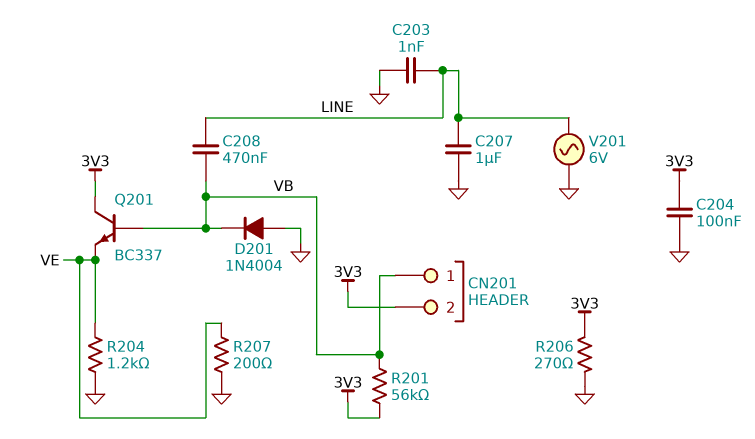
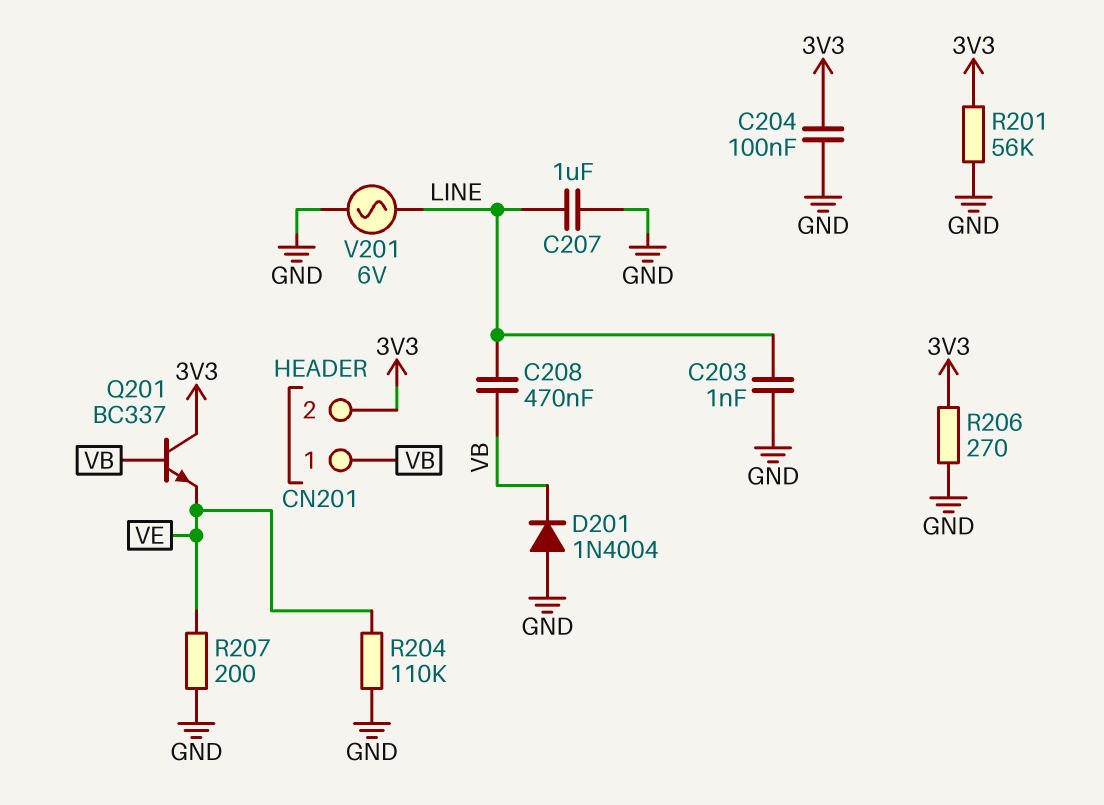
R201: 56k (3V3, VB) -> 56k (3V3, GND)
R204: 1.2k (GND, VE) -> 110k (GND, VE)

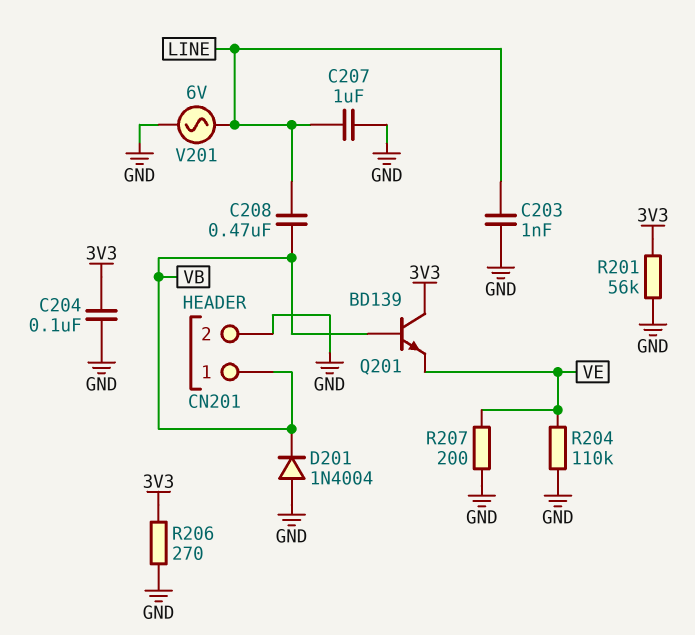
CN201 pin 2: 3V3 -> GND
Q201: NPN BC337 (B VB, C 3V3, E VE) -> NPN BD139 (B VB, C 3V3, E VE)

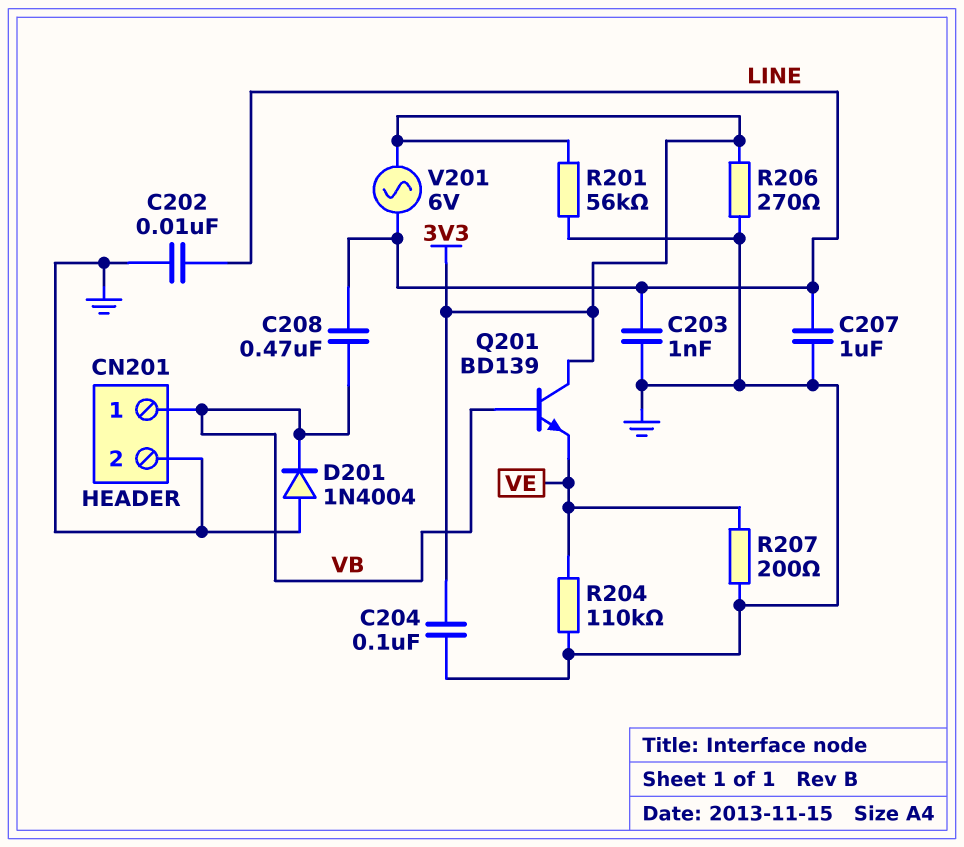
C202: none -> 10nF (GND, LINE)
V201: AC 6V (GND, LINE) -> AC 6V (3V3, LINE)

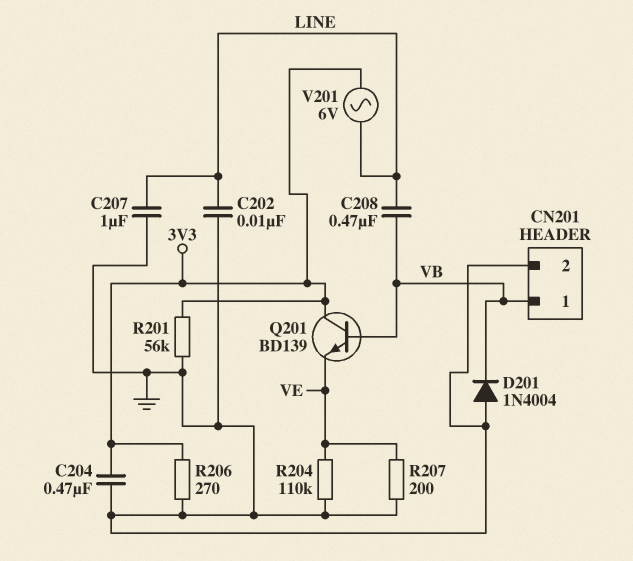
C203: 1nF (GND, LINE) -> none
C204: 100nF (3V3, GND) -> 470nF (3V3, GND)

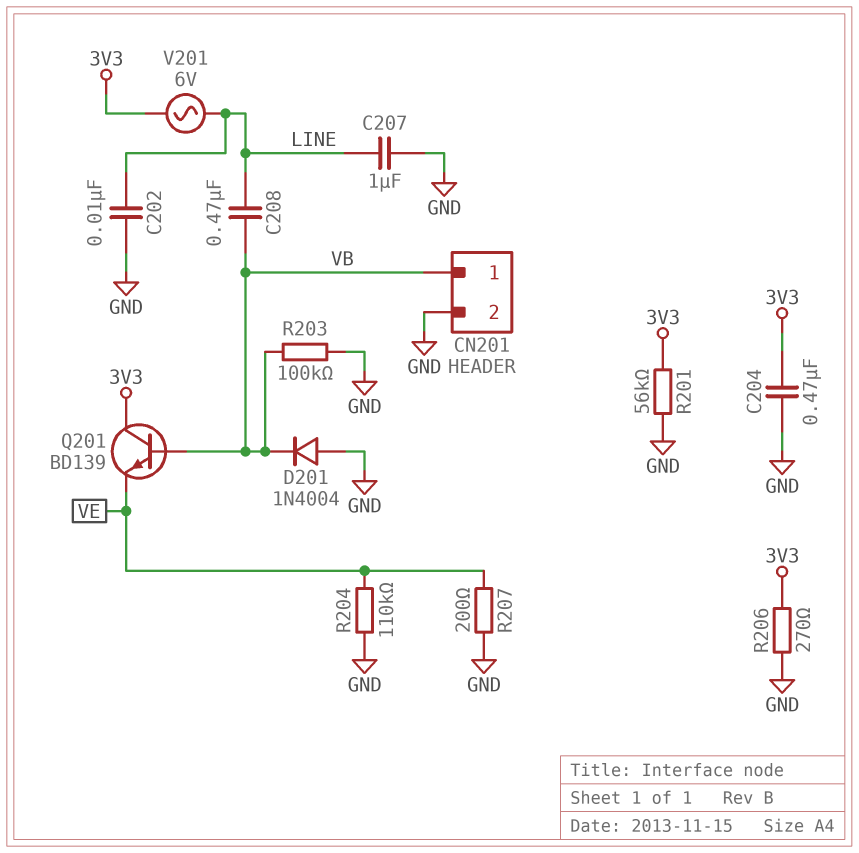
R203: none -> 100k (GND, VB)

